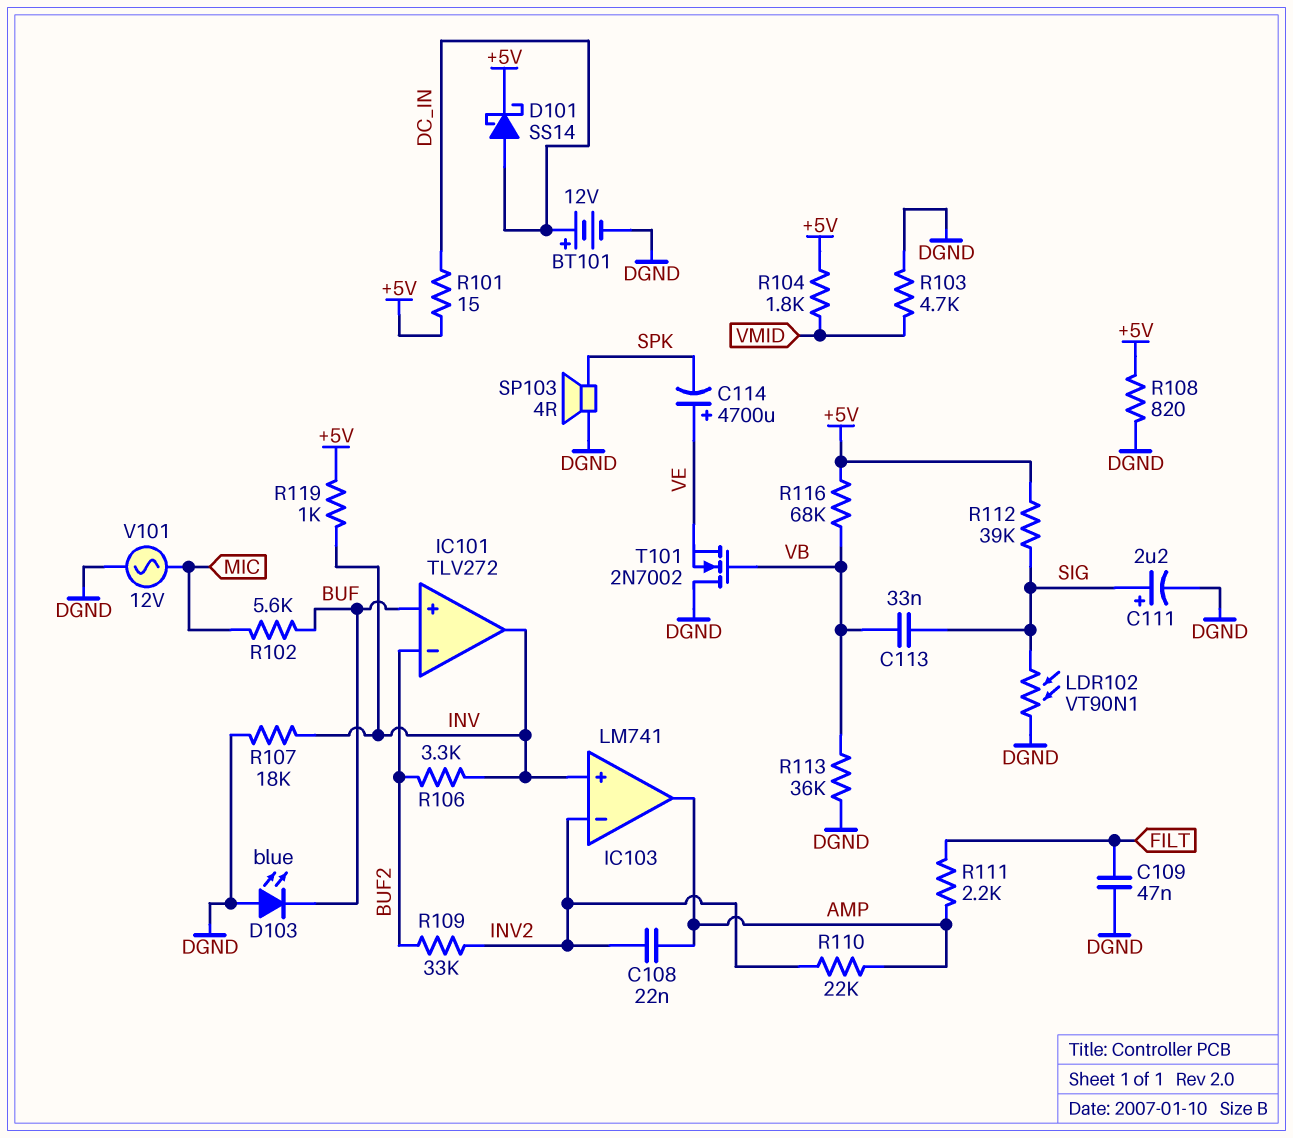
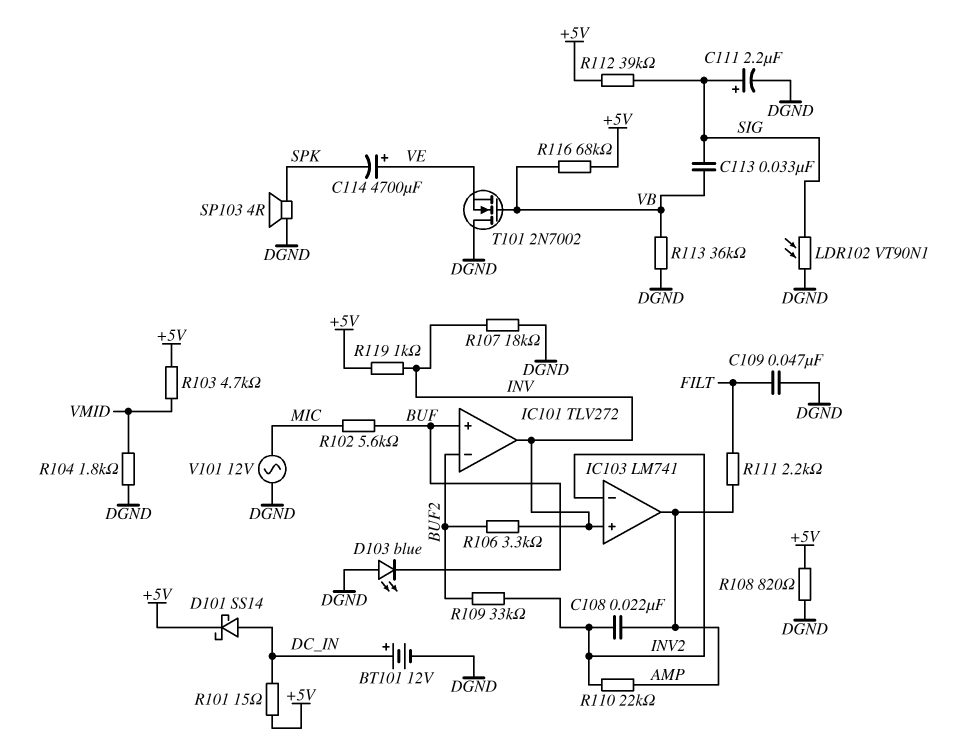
R103: 4.7k (DGND, VMID) -> 4.7k (+5V, VMID)
R104: 1.8k (+5V, VMID) -> 1.8k (DGND, VMID)

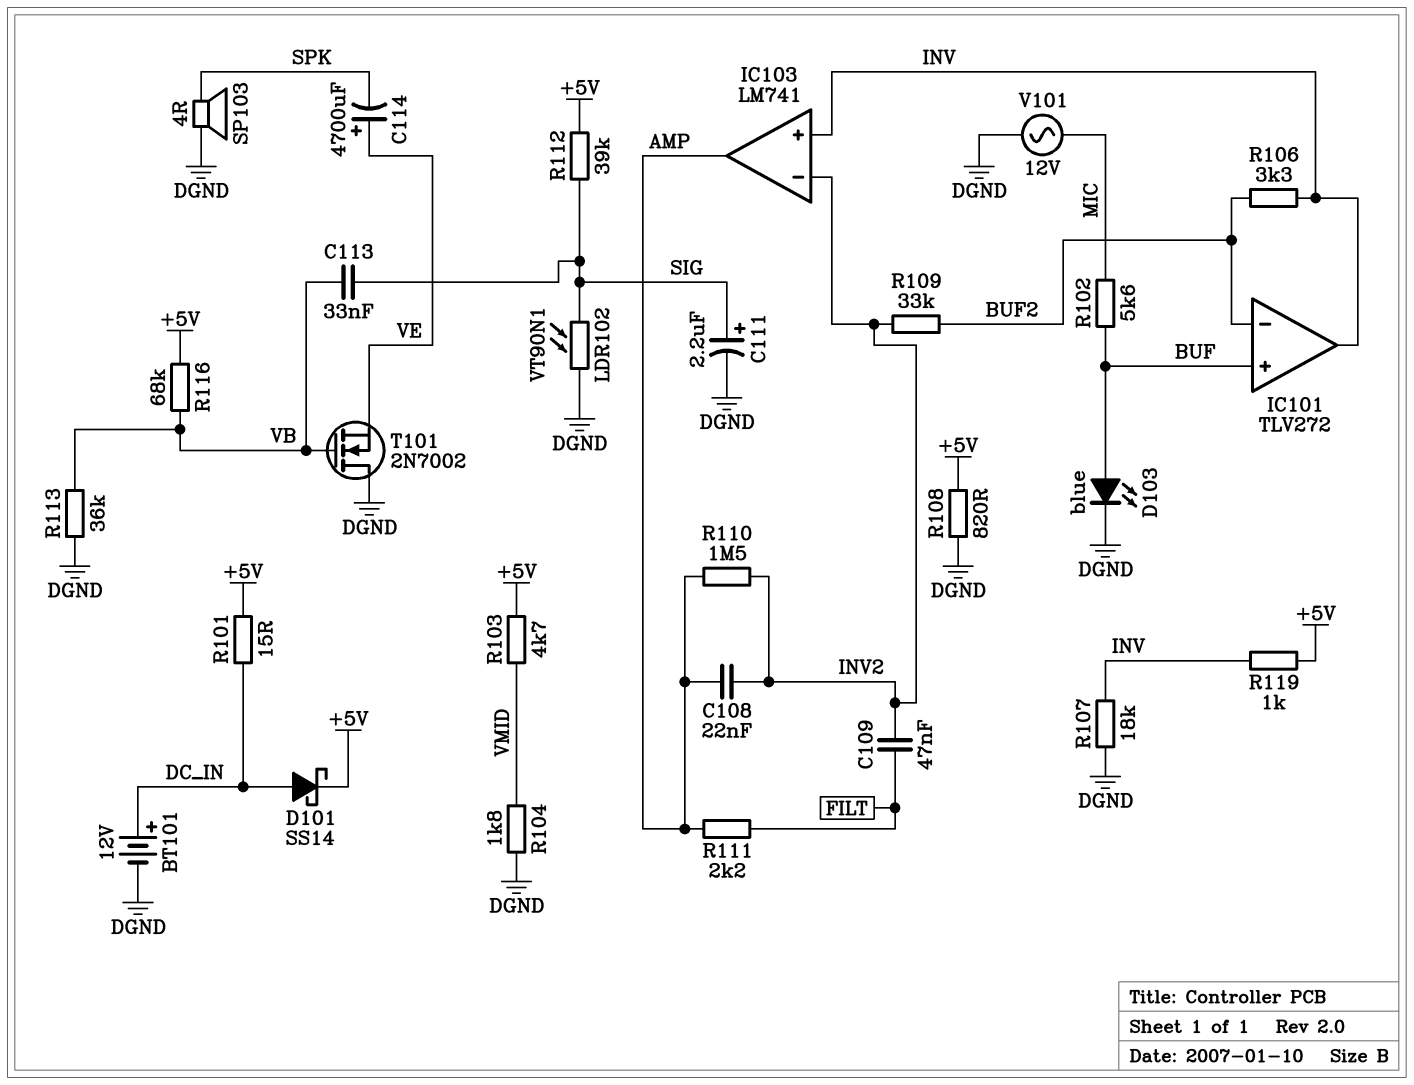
C109: 47nF (DGND, FILT) -> 47nF (FILT, INV2)
D103: LED blue (A DGND, K BUF) -> LED blue (A BUF, K DGND)
R110: 22k (AMP, INV2) -> 1.5M (AMP, INV2)

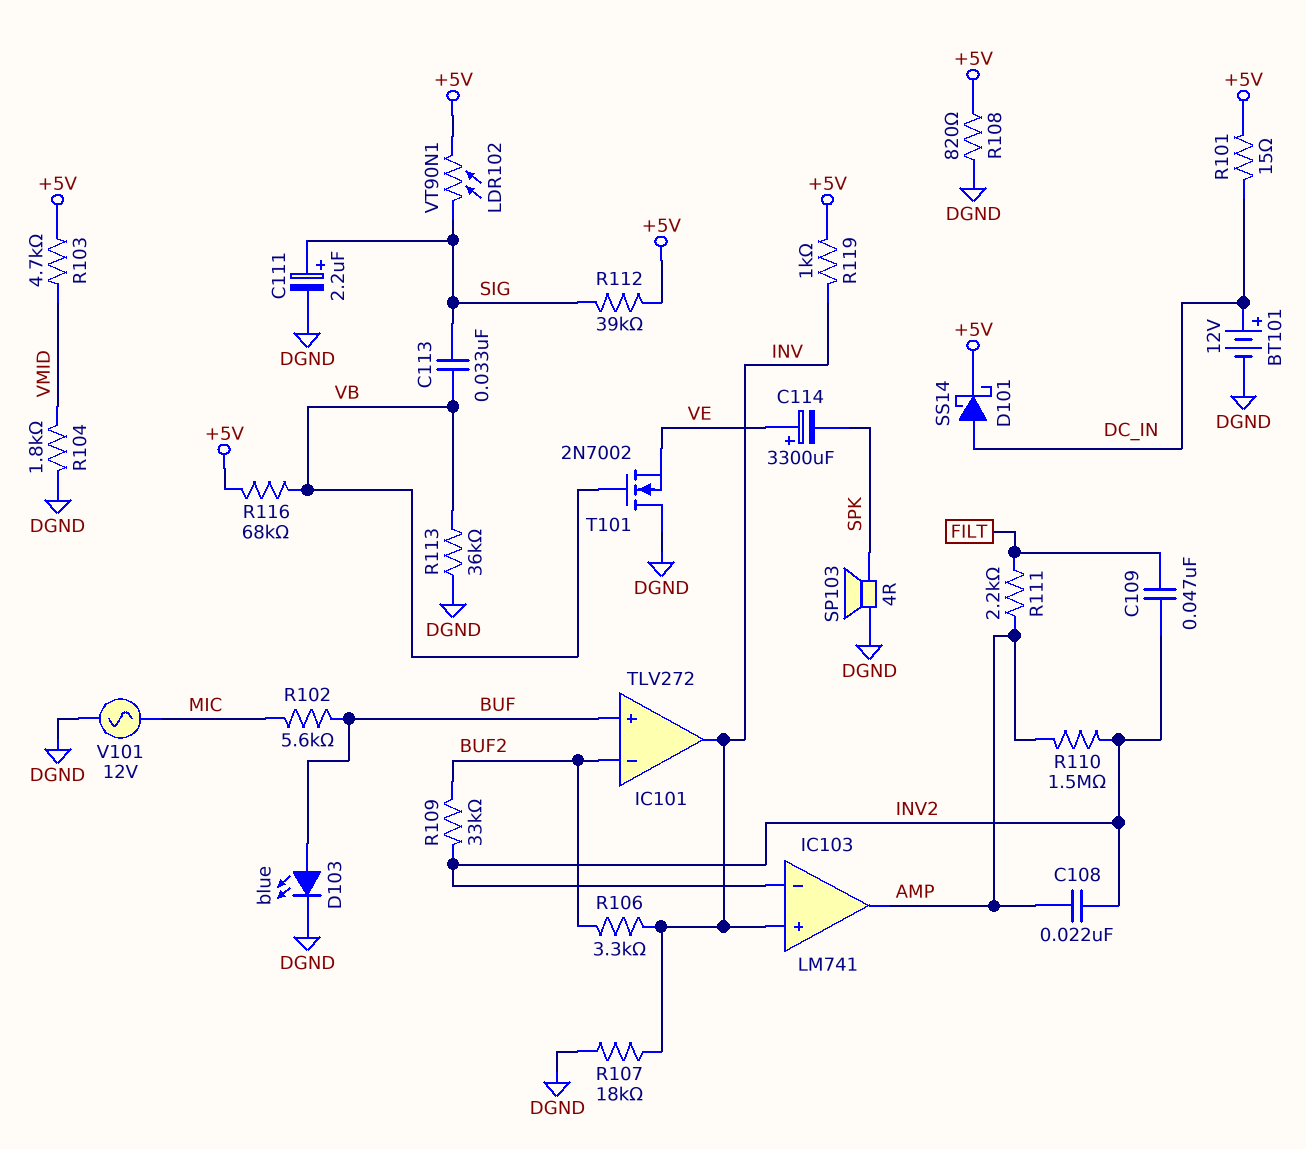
C114: 4700uF (plus VE, minus SPK) -> 3300uF (plus VE, minus SPK)
LDR102: VT90N1 (DGND, SIG) -> VT90N1 (+5V, SIG)

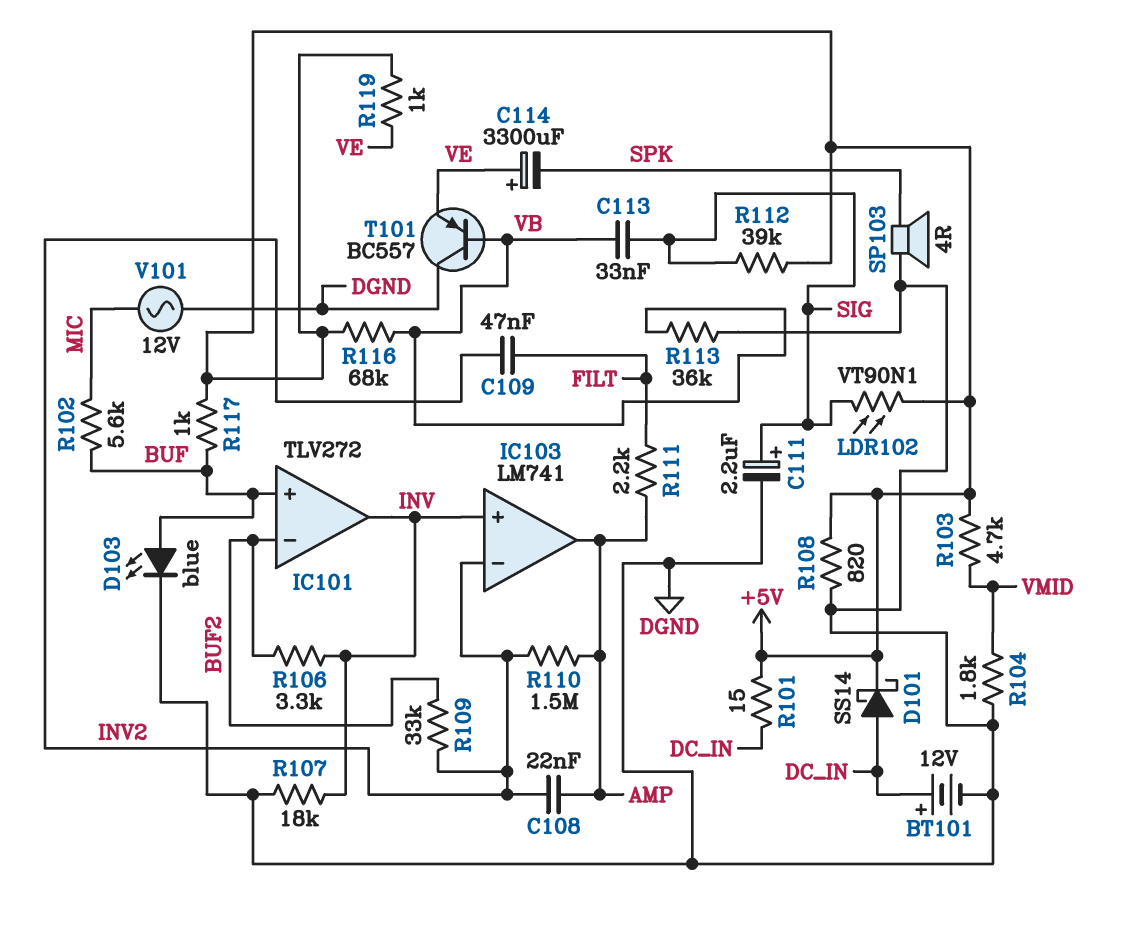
R117: none -> 1k (+5V, BUF)
R119: 1k (+5V, INV) -> 1k (+5V, VE)
T101: NMOS 2N7002 (G VB, D DGND, S VE) -> PNP BC557 (B VB, C DGND, E VE)

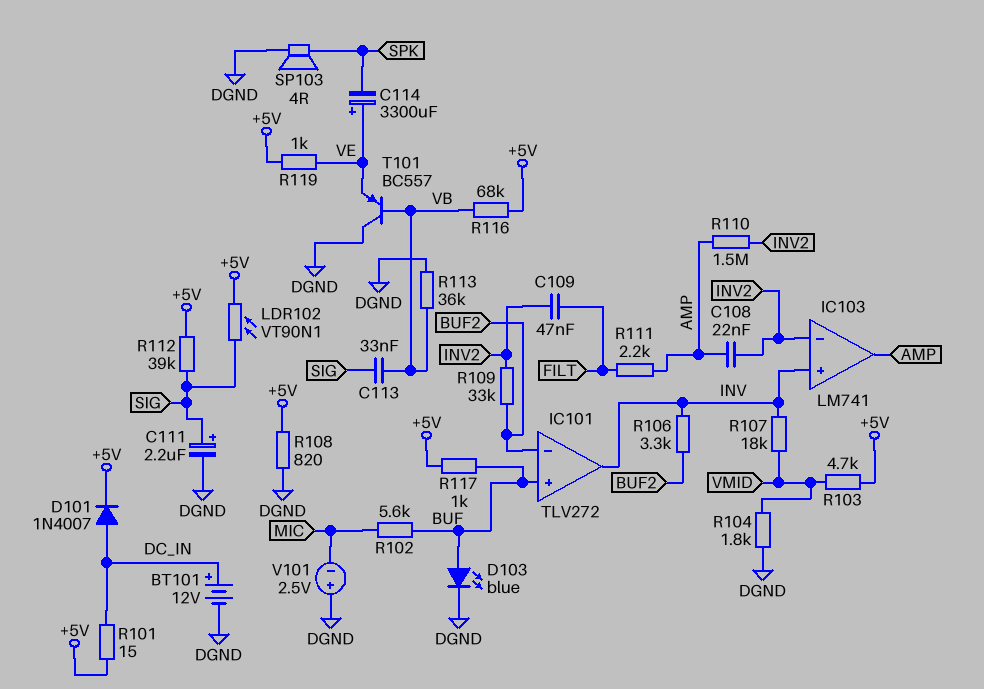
D101: schottky SS14 (A DC_IN, K +5V) -> diode 1N4007 (A DC_IN, K +5V)
R107: 18k (DGND, INV) -> 18k (INV, VMID)
V101: AC 12V (DGND, MIC) -> 2.5V (plus DGND, minus MIC)

